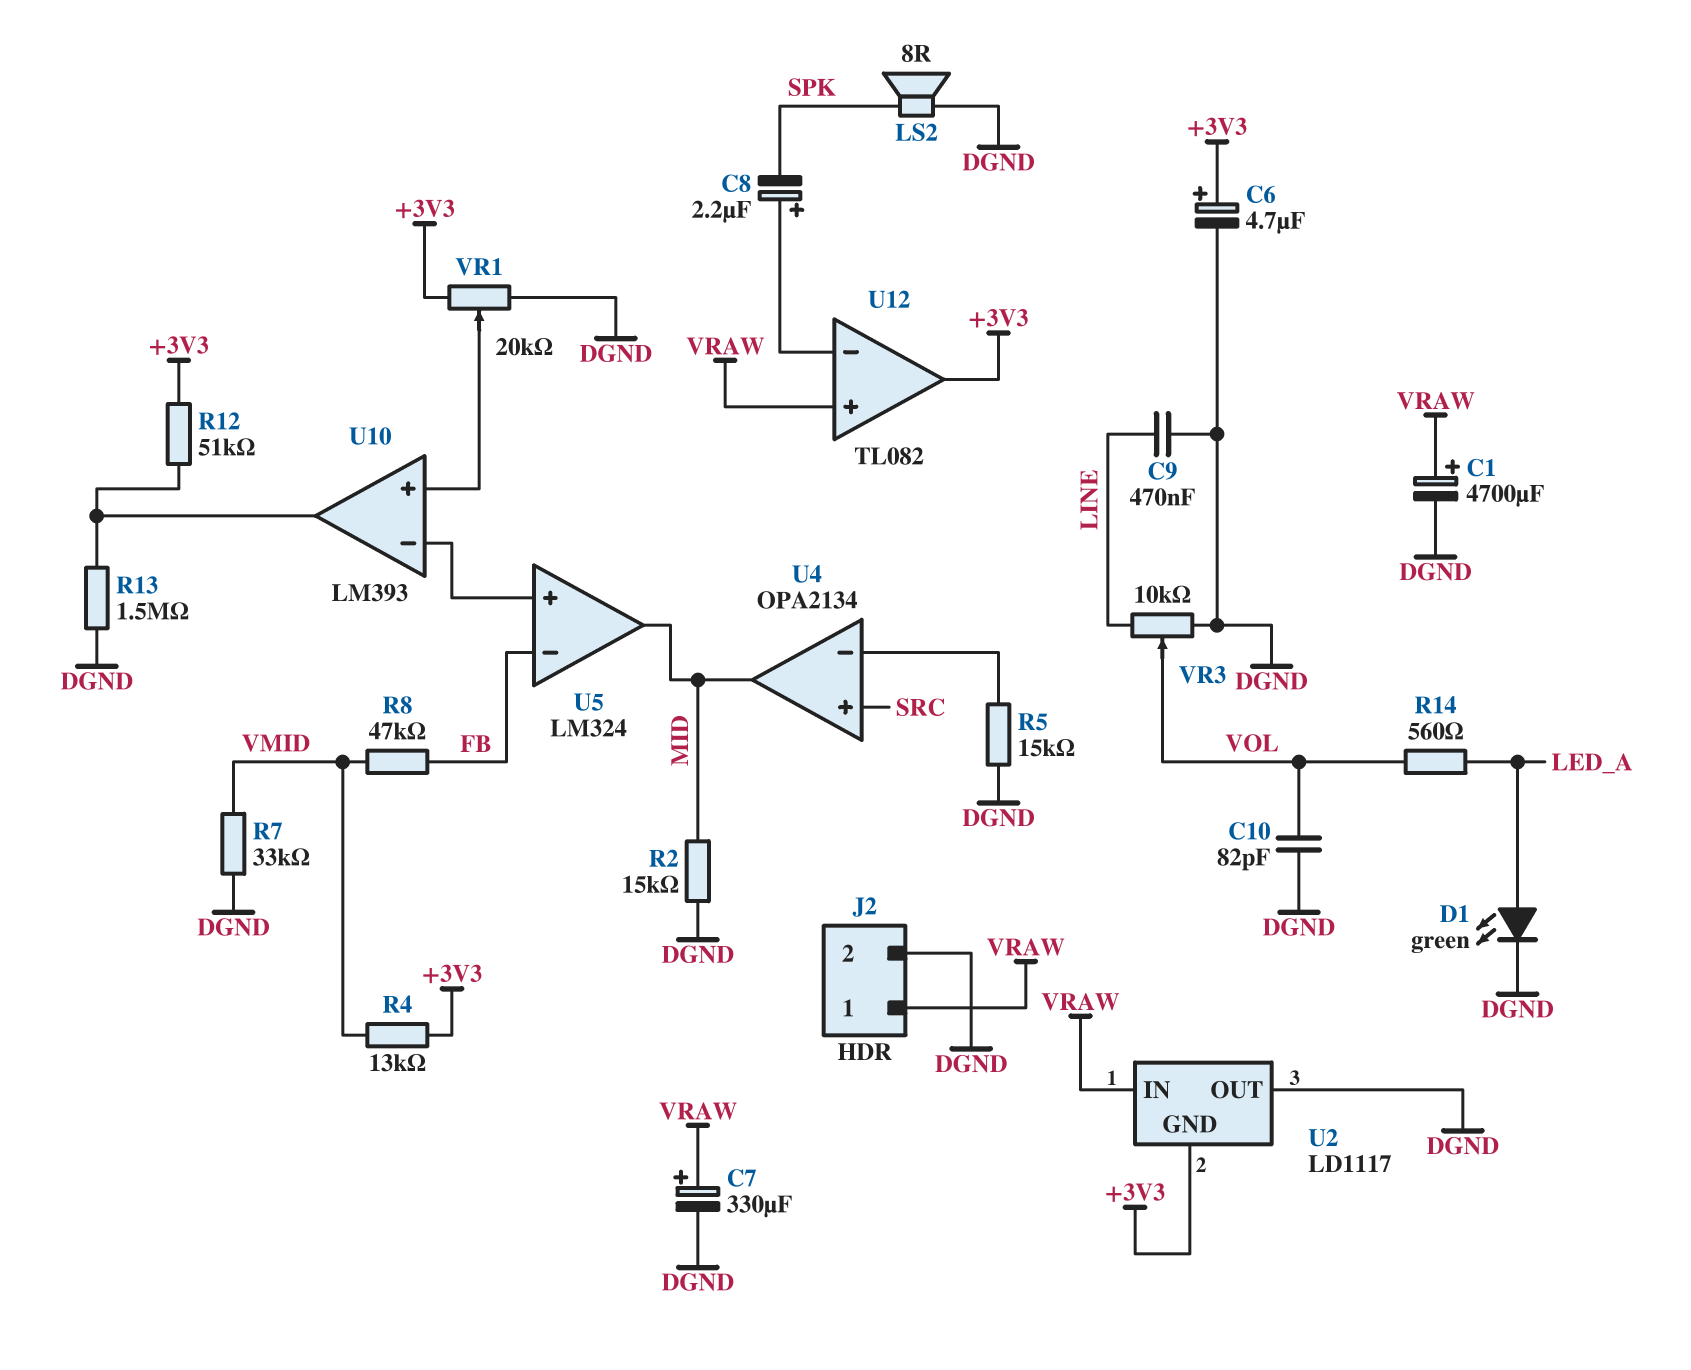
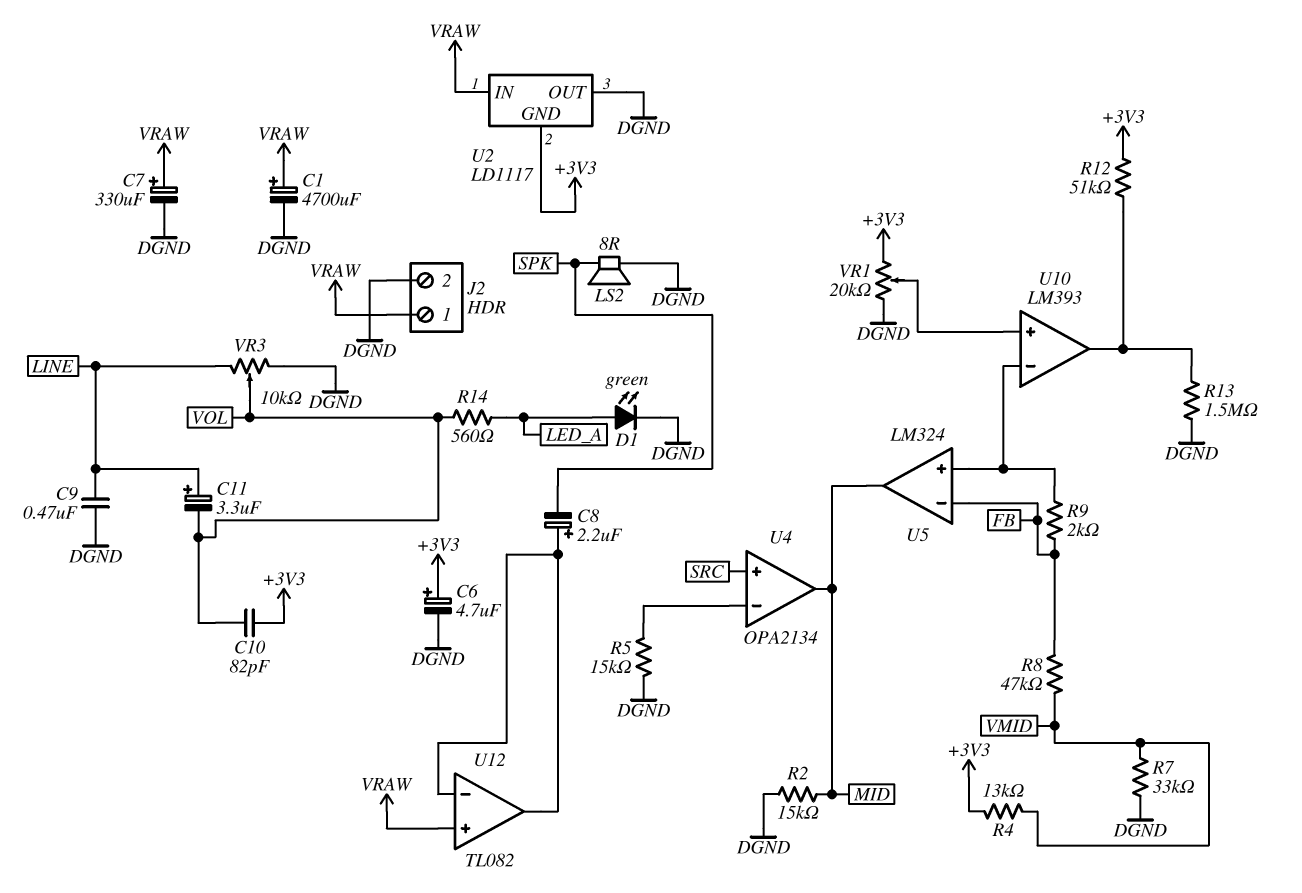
C10: 82pF (DGND, VOL) -> 82pF (+3V3, VOL)
C11: none -> 3.3uF (plus LINE, minus VOL)
R9: none -> 2k (FB, U5/in+)
U12 pin out: +3V3 -> U12/in-

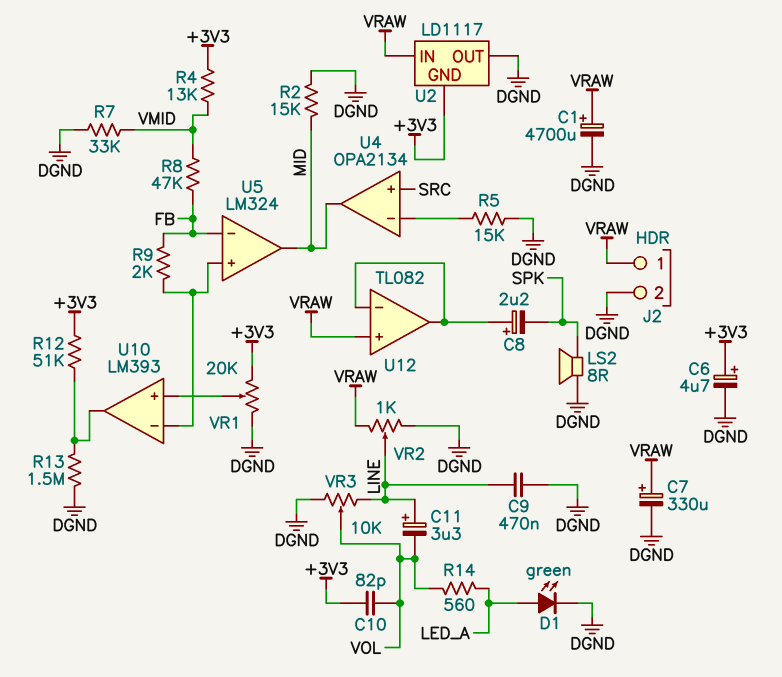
VR2: none -> 1k (DGND, VRAW, wiper LINE)

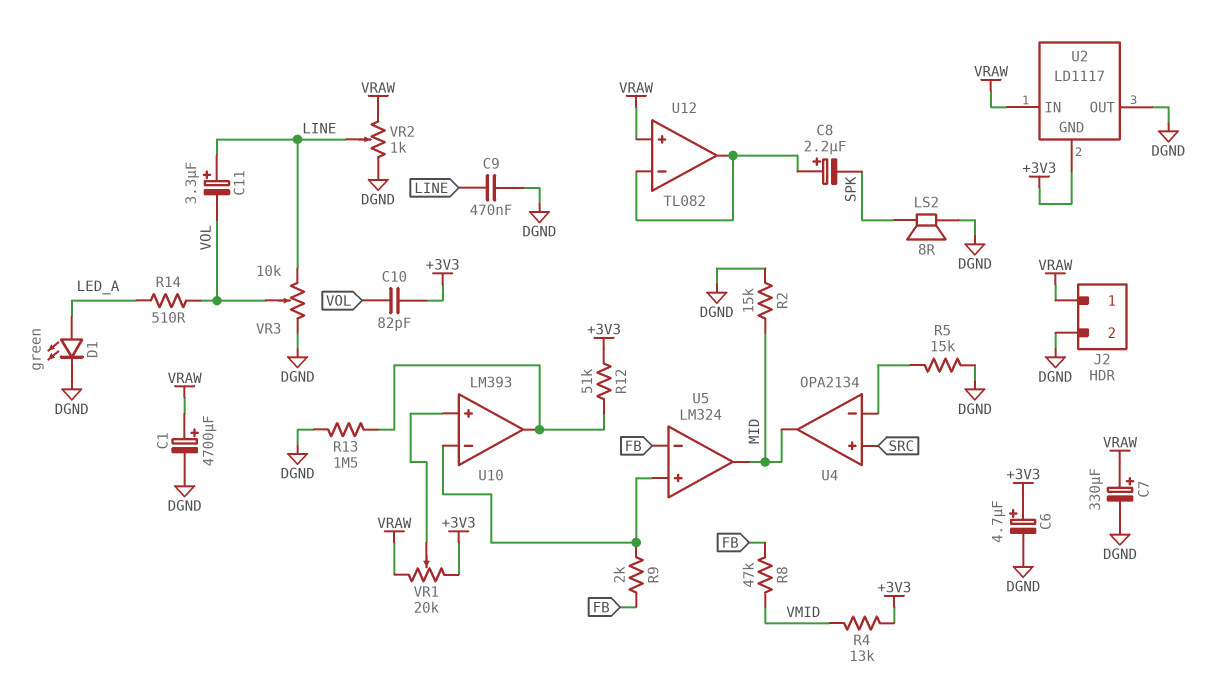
R7: 33k (DGND, VMID) -> none
R14: 560 (LED_A, VOL) -> 510 (LED_A, VOL)
VR1: 20k (+3V3, DGND, wiper U10/in+) -> 20k (+3V3, VRAW, wiper U10/in+)

